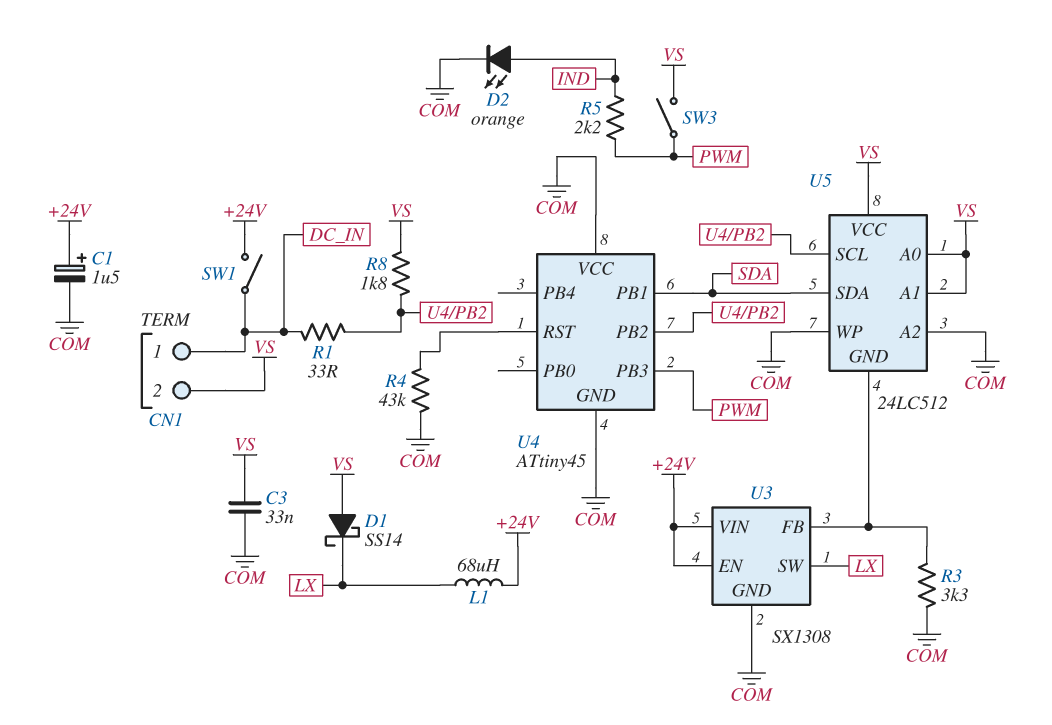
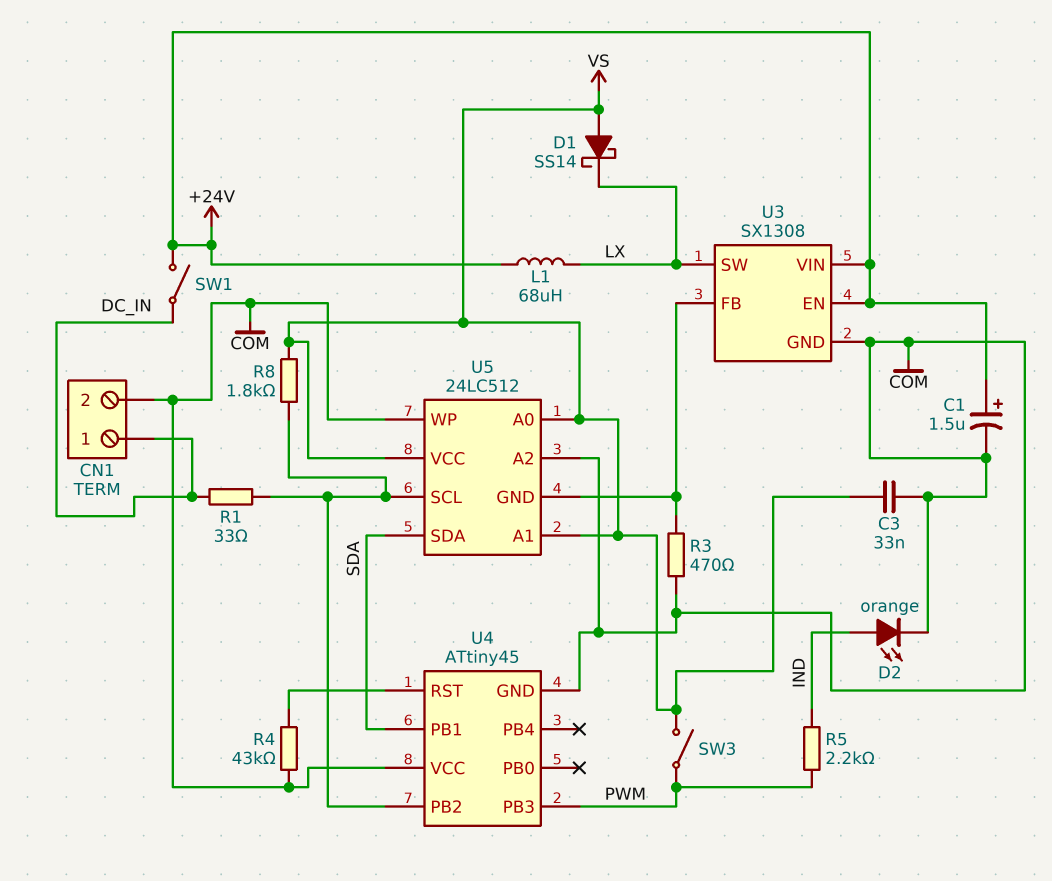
CN1 pin 2: VS -> COM
R3: 3.3k (COM, U3/FB) -> 470 (COM, U3/FB)

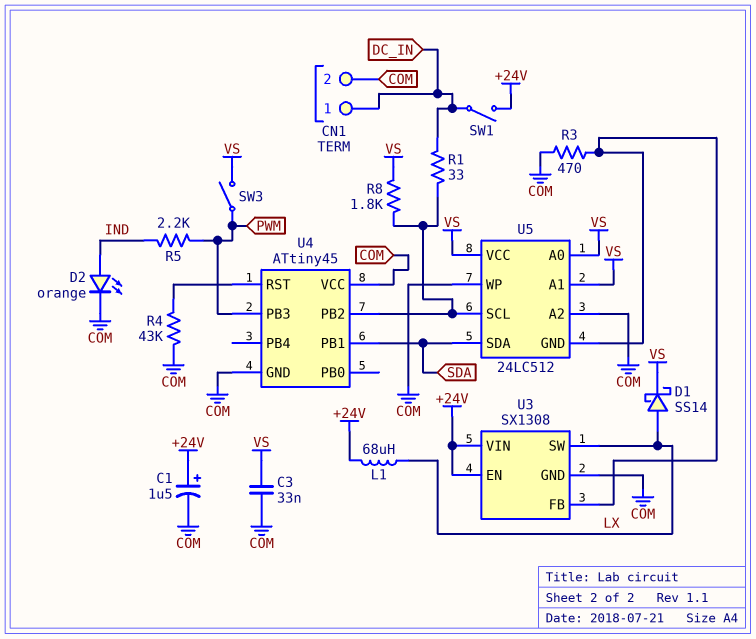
D1: schottky SS14 (A VS, K LX) -> schottky SS14 (A LX, K VS)

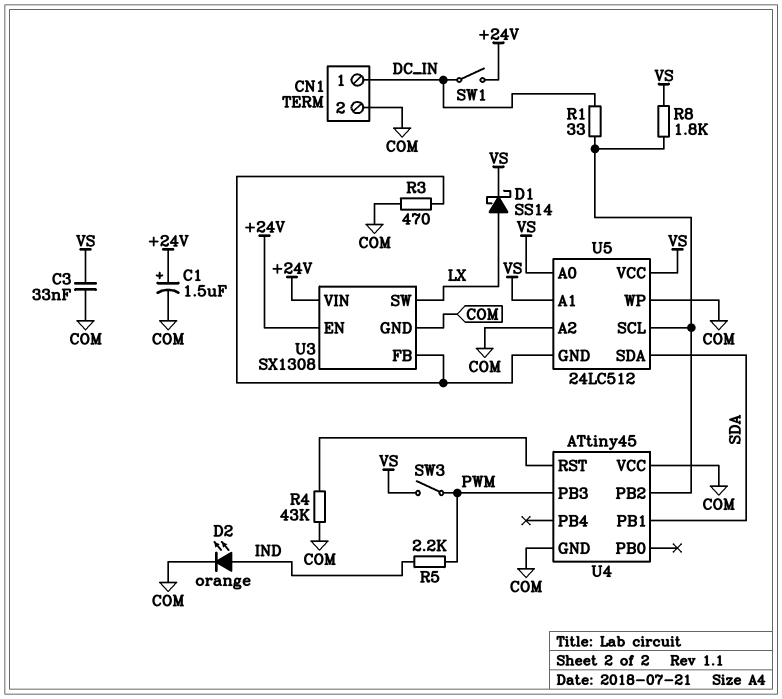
L1: 68uH (+24V, LX) -> none

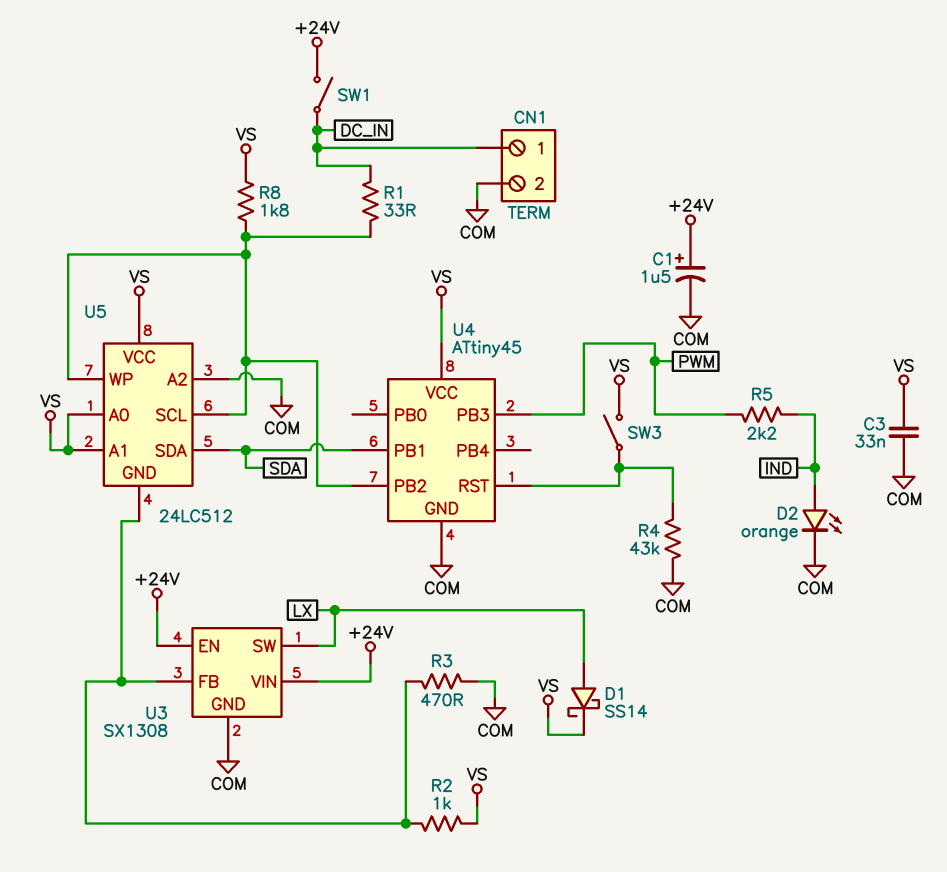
R2: none -> 1k (U3/FB, VS)
SW3: switch (PWM, VS) -> switch (U4/RST, VS)
U4 pin VCC: COM -> VS
U5 pin WP: COM -> U4/PB2

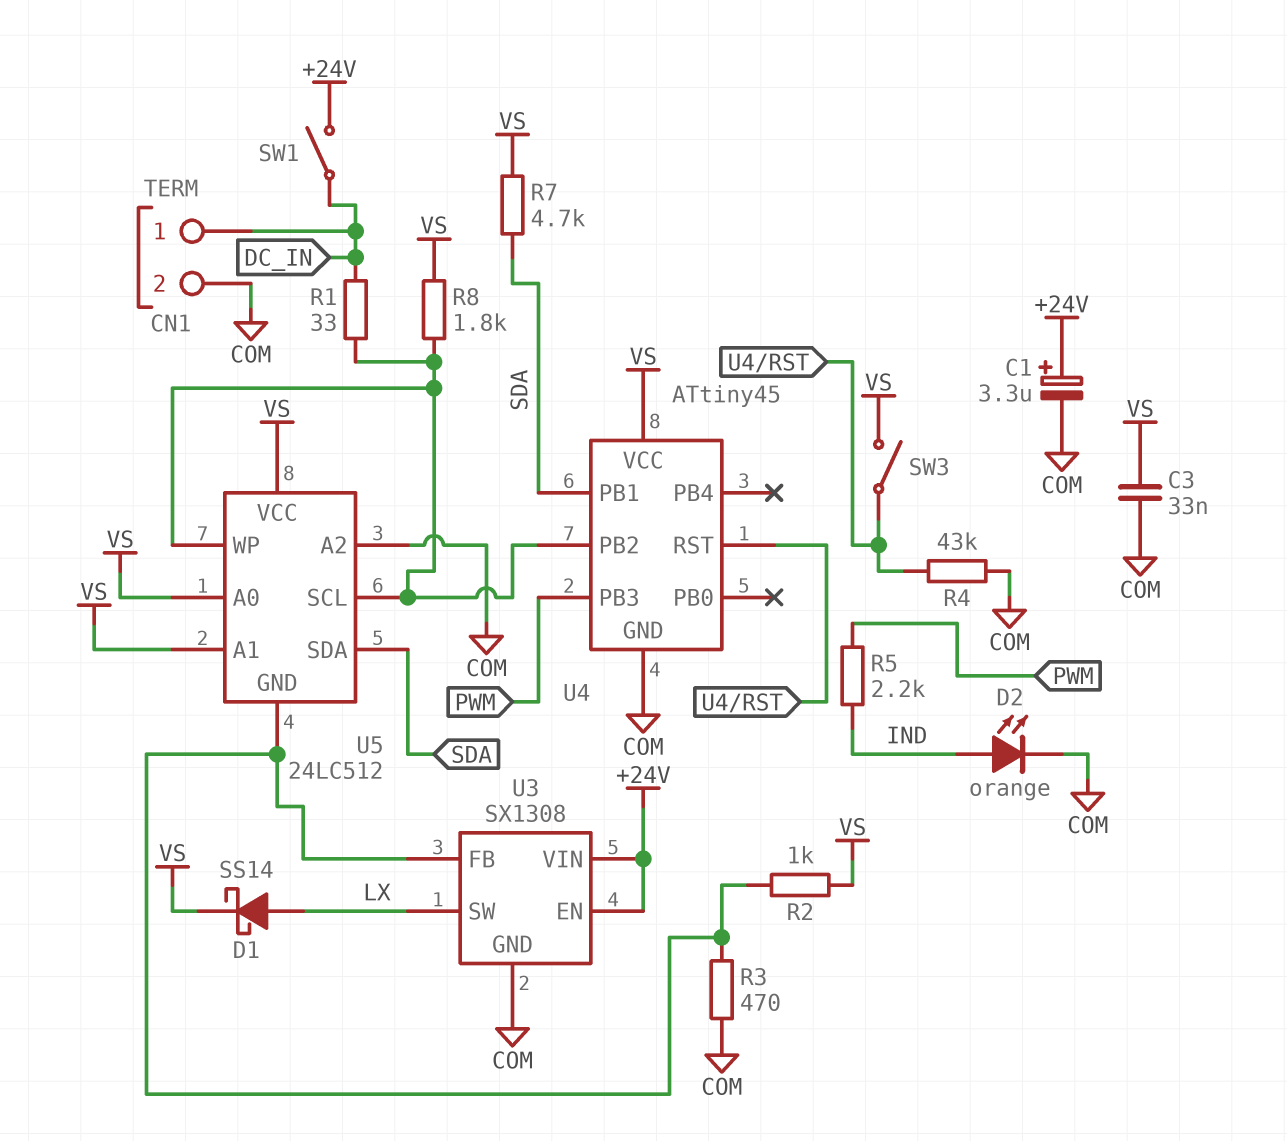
C1: 1.5uF (plus +24V, minus COM) -> 3.3uF (plus +24V, minus COM)
R7: none -> 4.7k (SDA, VS)

